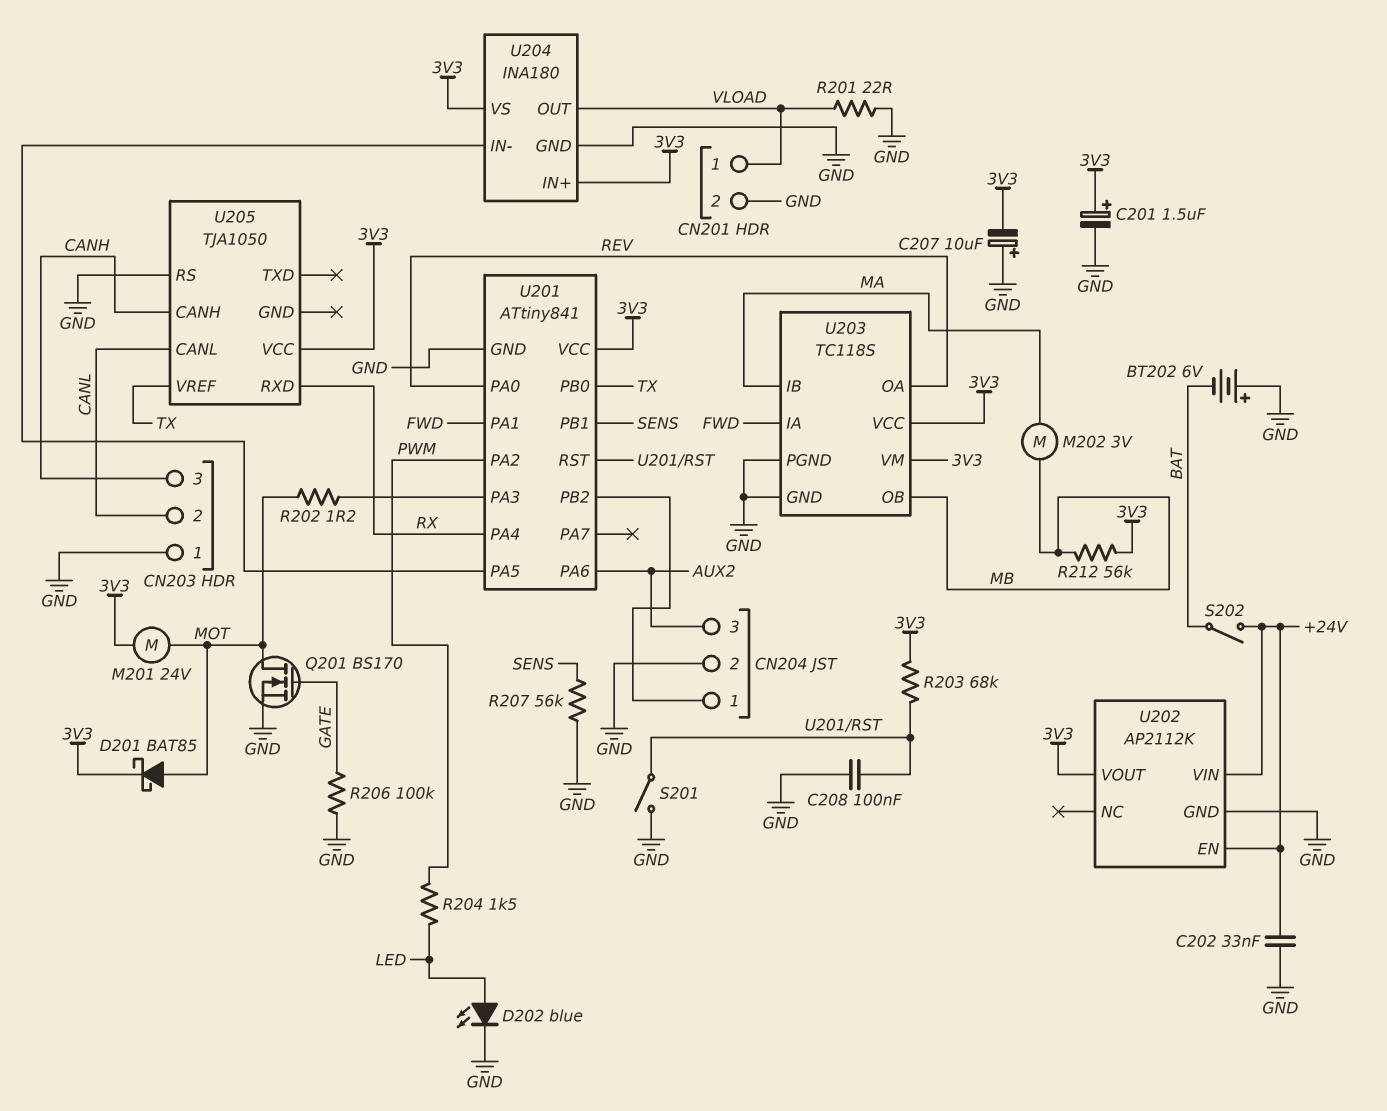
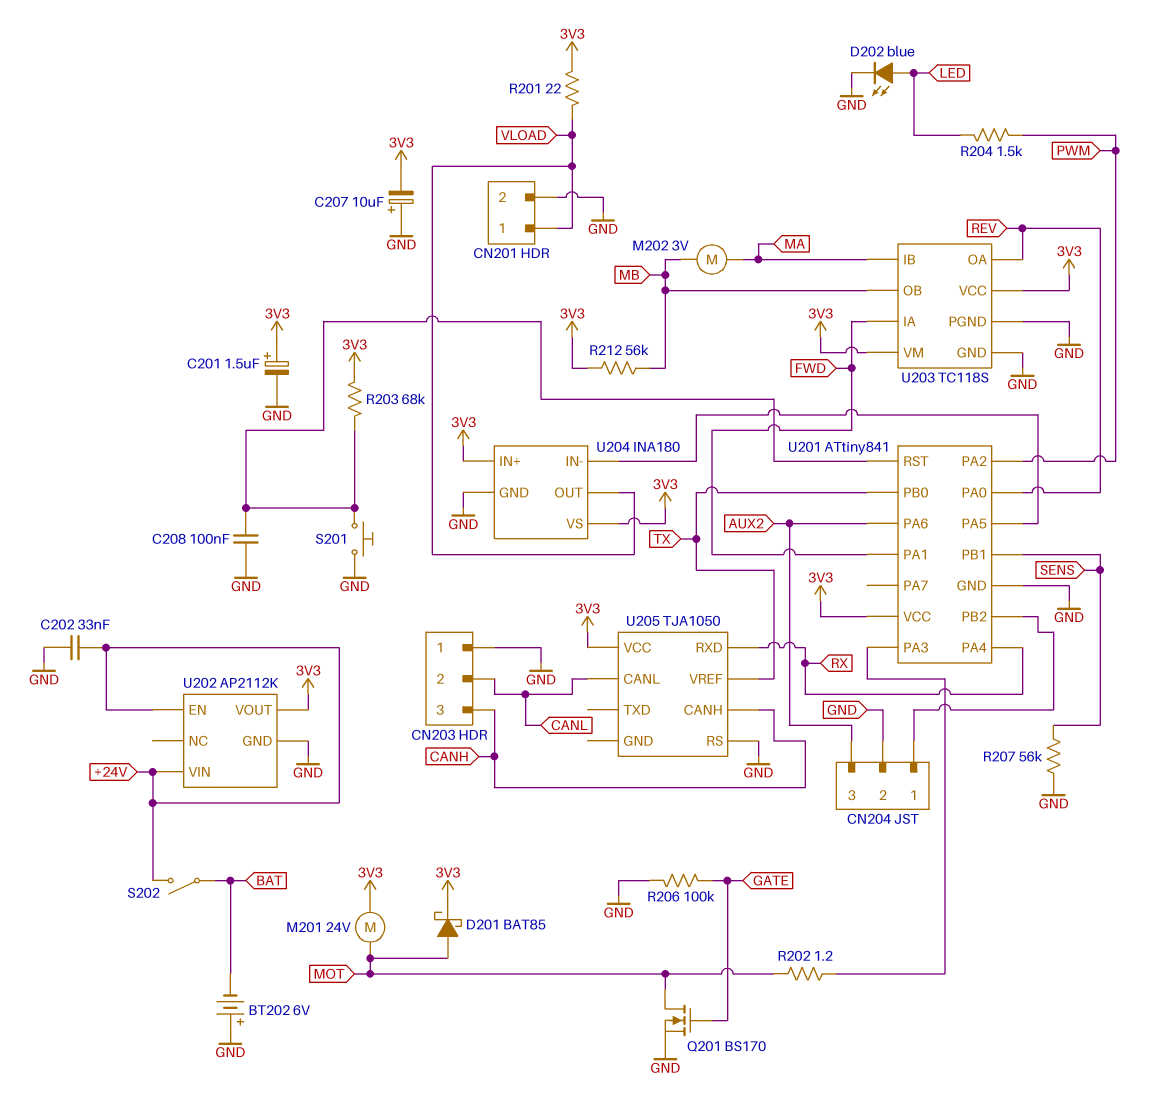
R201: 22 (GND, VLOAD) -> 22 (3V3, VLOAD)
S201: switch (GND, U201/RST) -> button (GND, U201/RST)

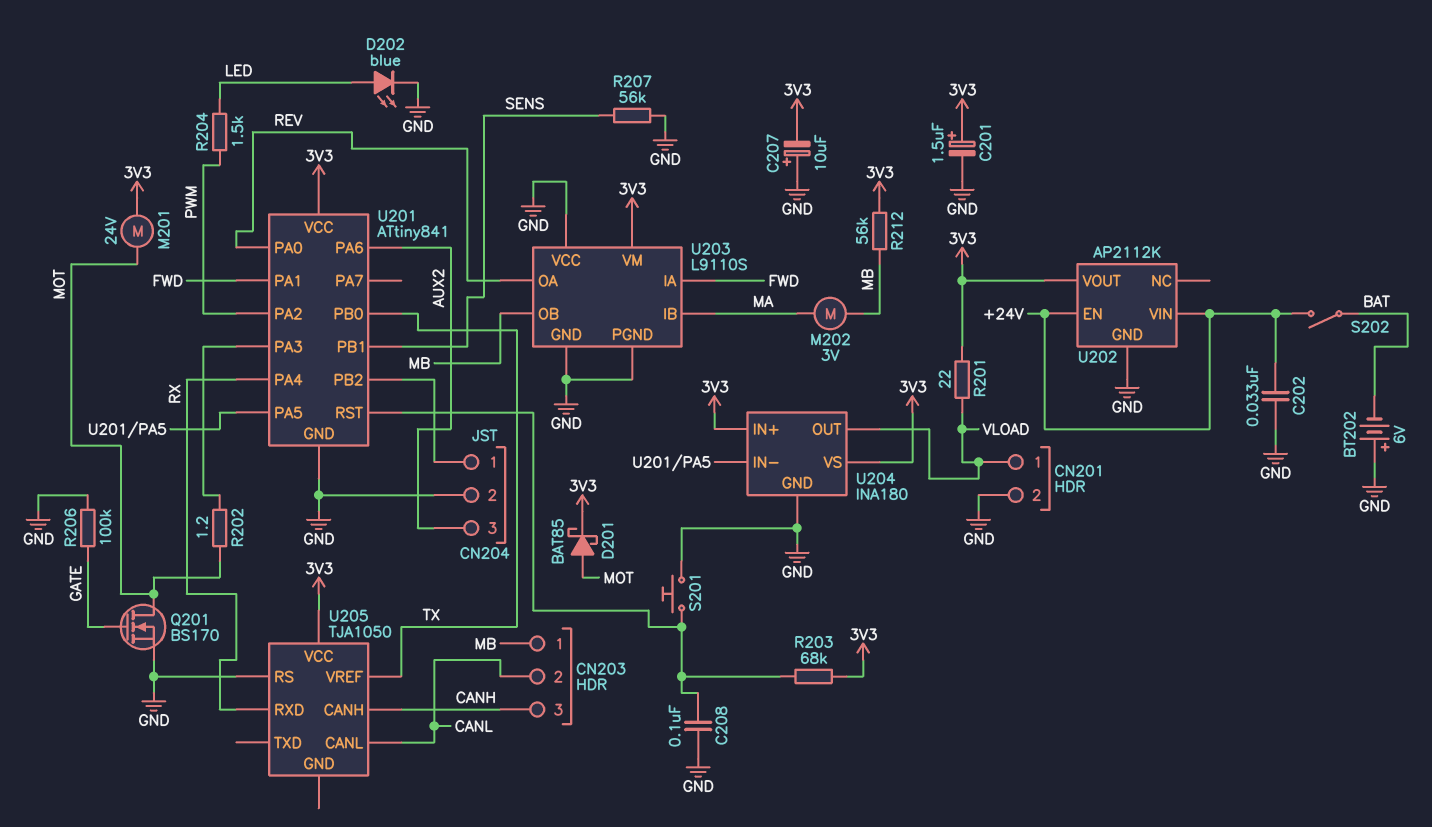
CN203 pin 1: GND -> MB
U203: TC118S -> L9110S
U203 pin VCC: 3V3 -> GND

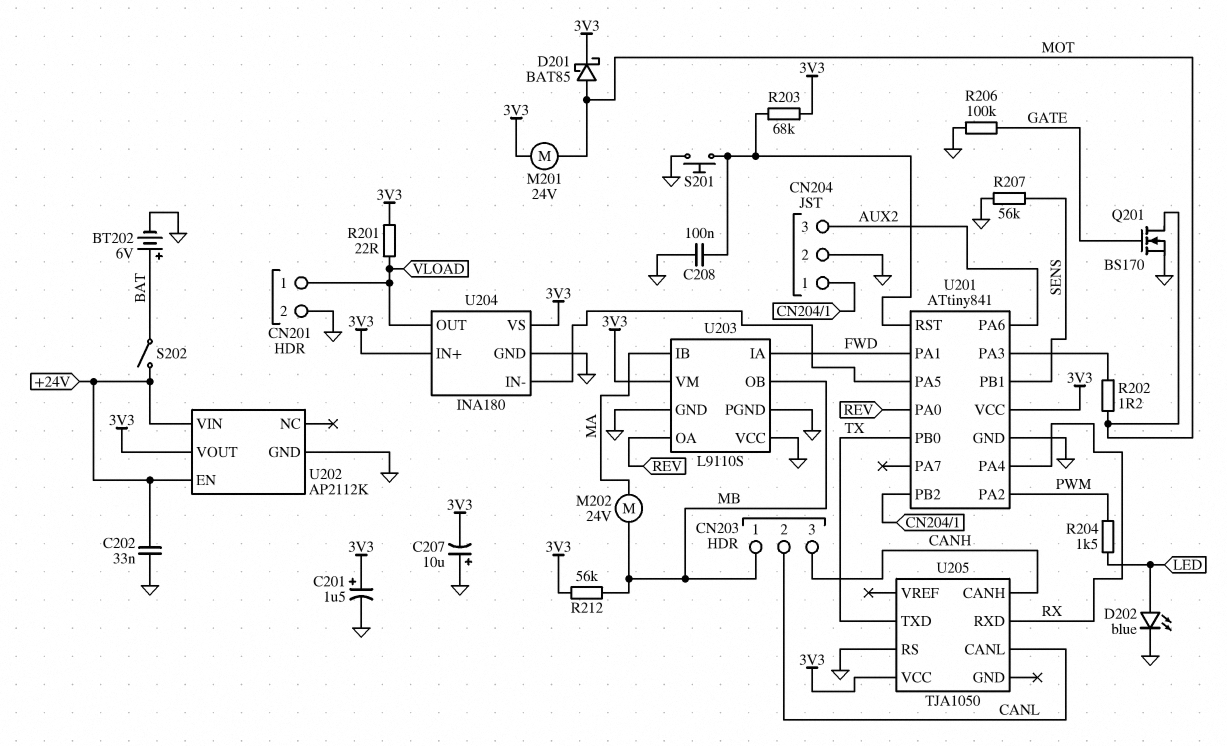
BT202: 6V (plus GND, minus BAT) -> 6V (plus BAT, minus GND)
M202: motor 3V (MA, MB) -> motor 24V (MA, MB)
U205 pin TXD: none -> TX
U205 pin VREF: TX -> none

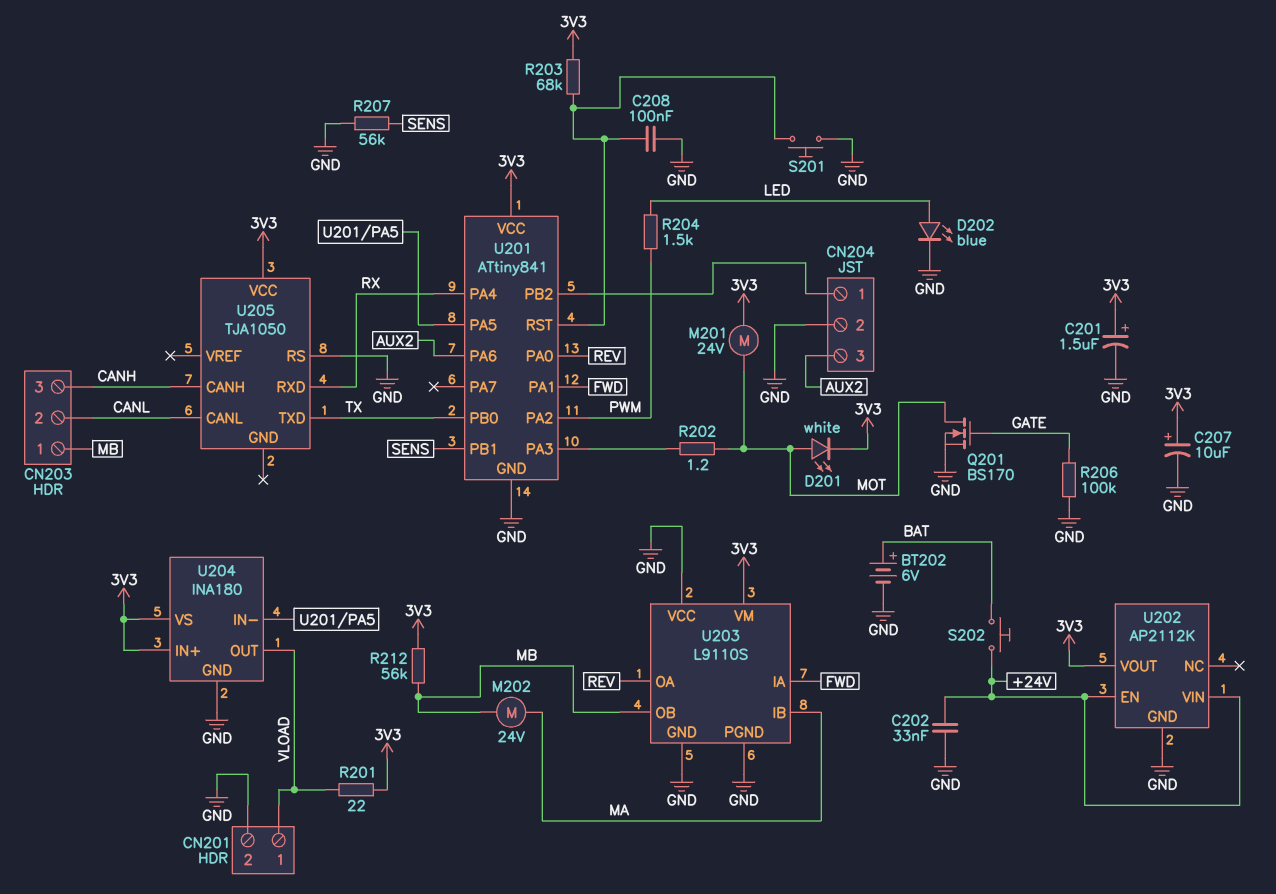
C207: 10uF (plus GND, minus 3V3) -> 10uF (plus 3V3, minus GND)
D201: schottky BAT85 (A MOT, K 3V3) -> LED white (A MOT, K 3V3)
S202: switch (+24V, BAT) -> button (+24V, BAT)

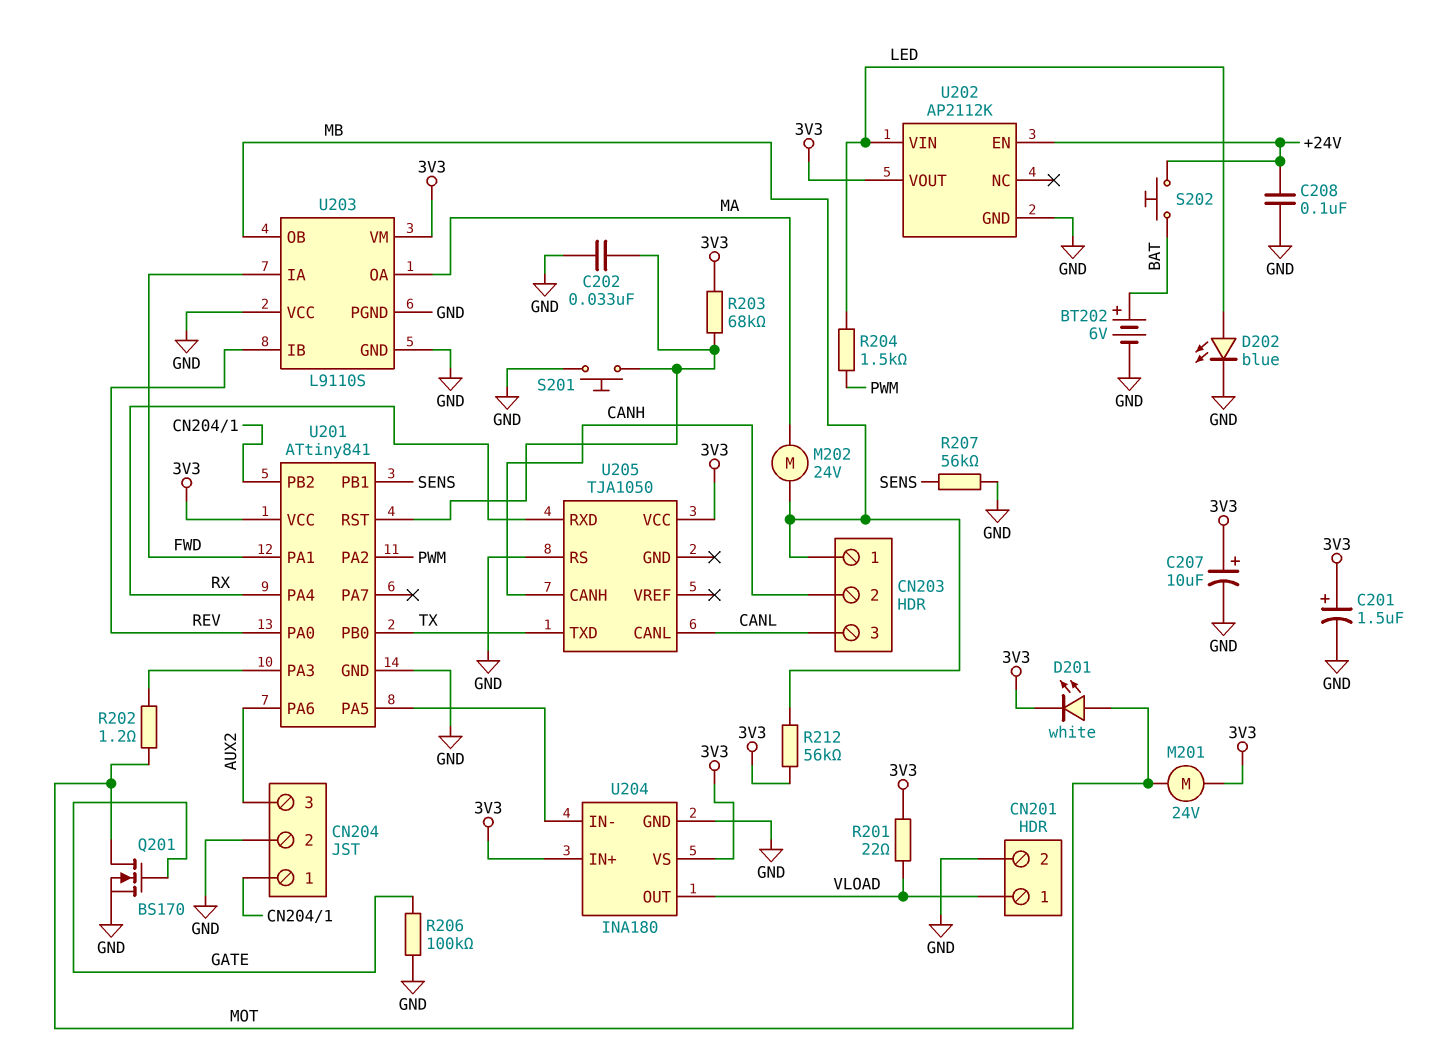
C202: 33nF (+24V, GND) -> 33nF (GND, U201/RST)
C208: 100nF (GND, U201/RST) -> 100nF (+24V, GND)
CN203 pin 2: CANL -> CANH
CN203 pin 3: CANH -> CANL
U202 pin VIN: +24V -> LED
U203 pin IB: MA -> REV
U203 pin OA: REV -> MA

